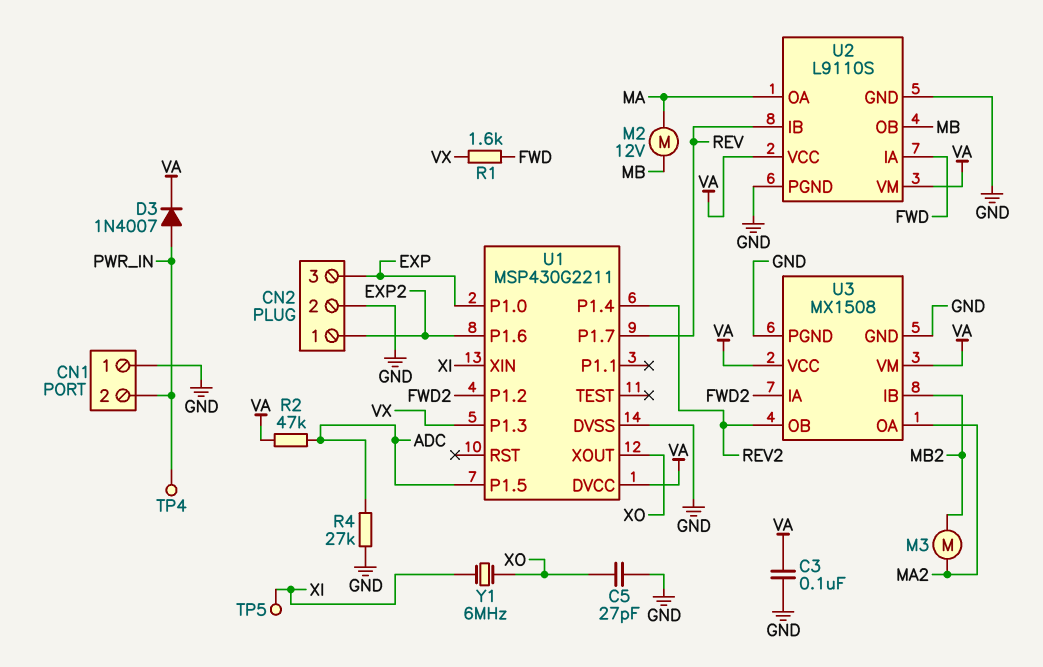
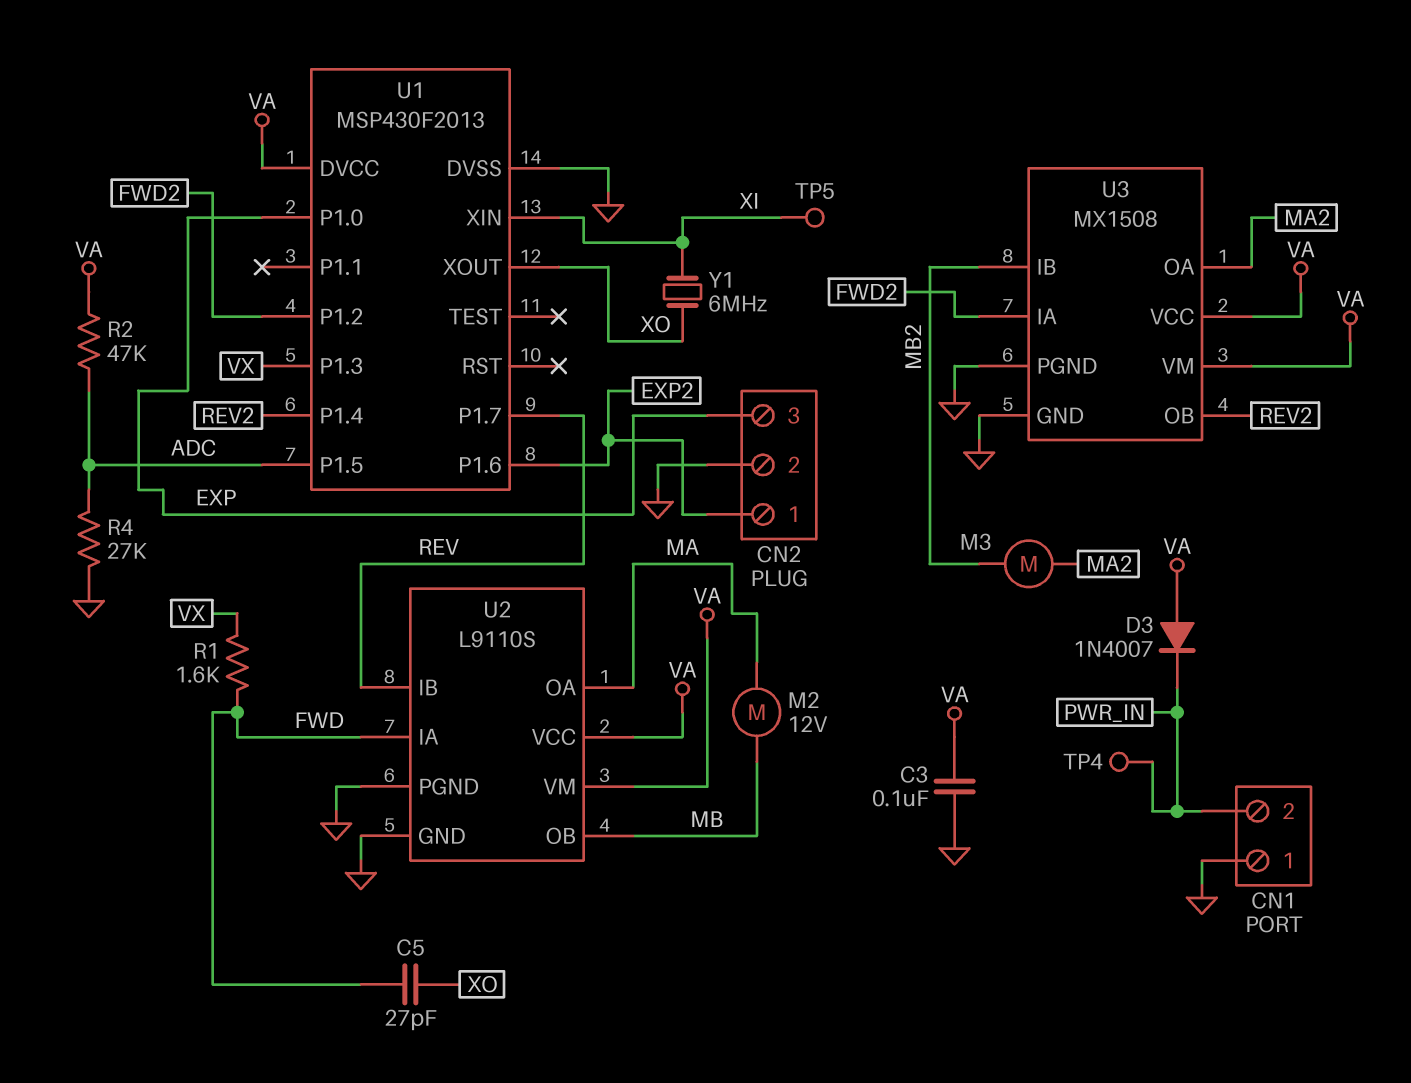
C5: 27pF (GND, XO) -> 27pF (FWD, XO)
D3: diode 1N4007 (A PWR_IN, K VA) -> diode 1N4007 (A VA, K PWR_IN)
U1: MSP430G2211 -> MSP430F2013

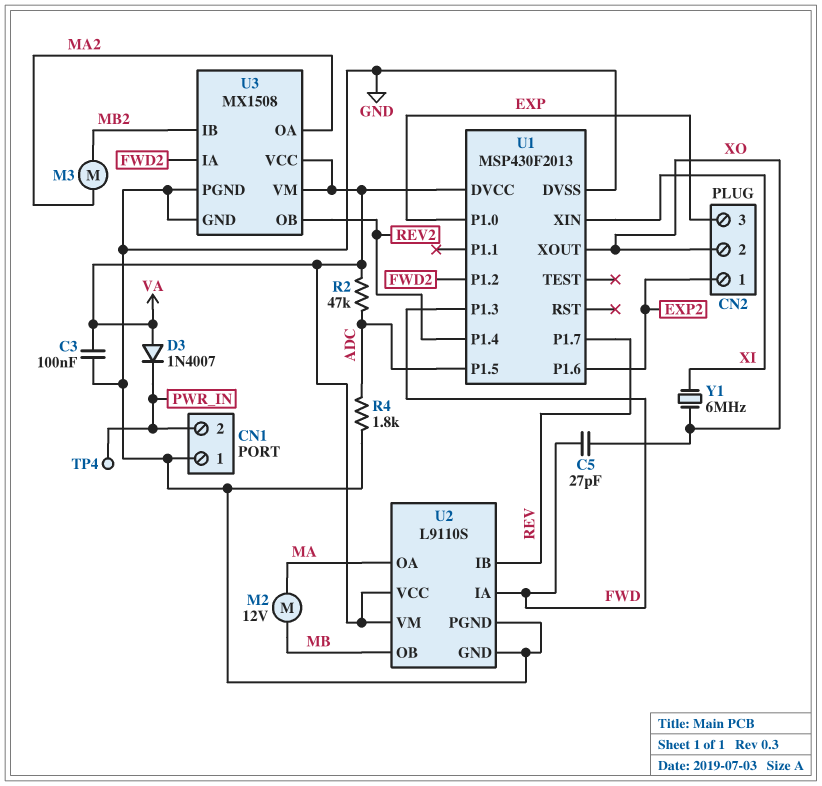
CN2 pin 2: GND -> XO
R1: 1.6k (FWD, VX) -> none
R4: 27k (ADC, GND) -> 1.8k (ADC, GND)
TP5: test point (XI) -> none
U1 pin P1.3: VX -> FWD

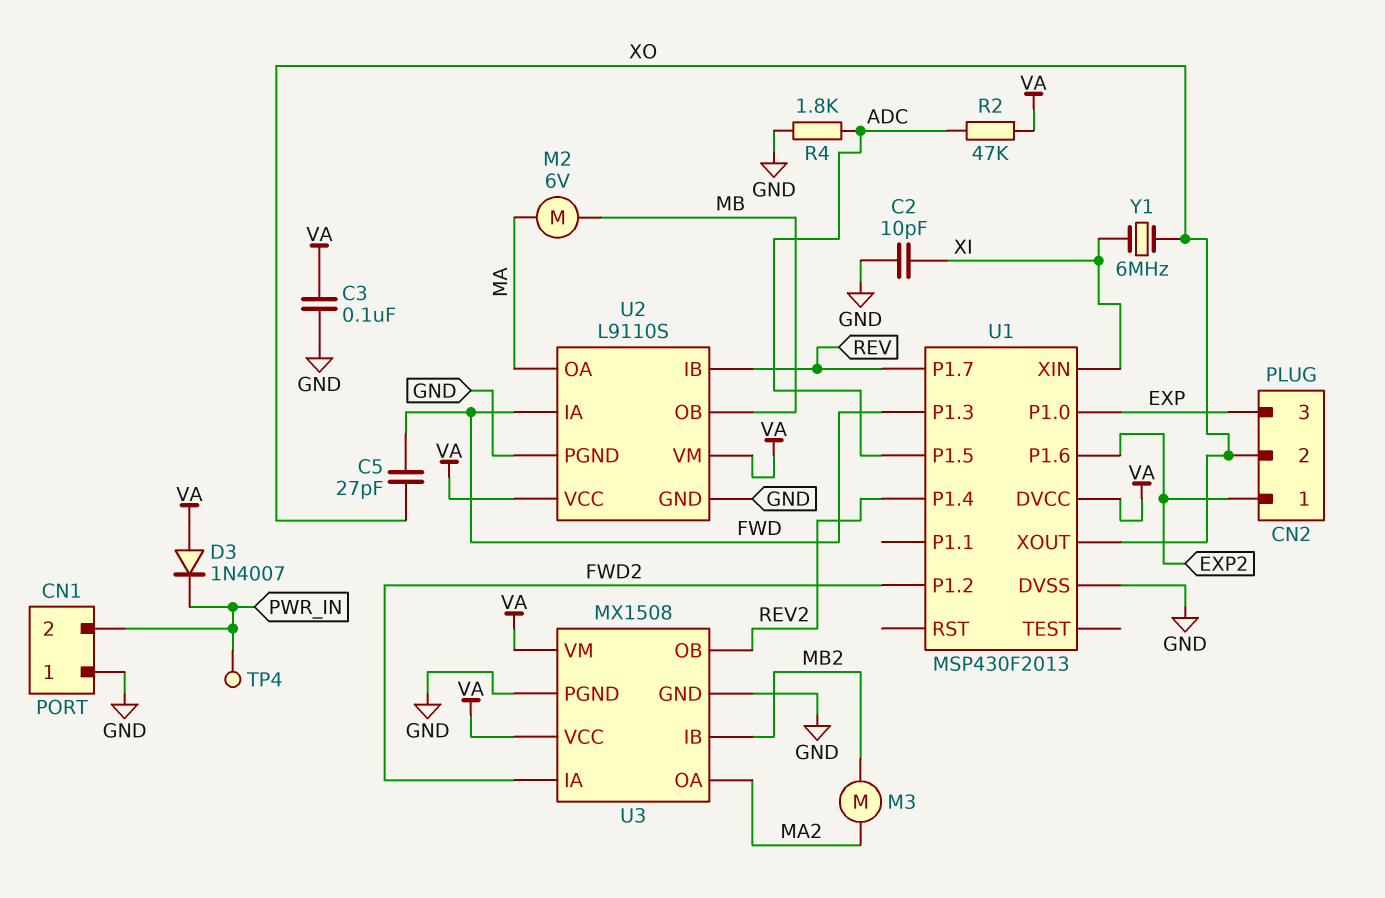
C2: none -> 10pF (GND, XI)
M2: motor 12V (MA, MB) -> motor 6V (MA, MB)

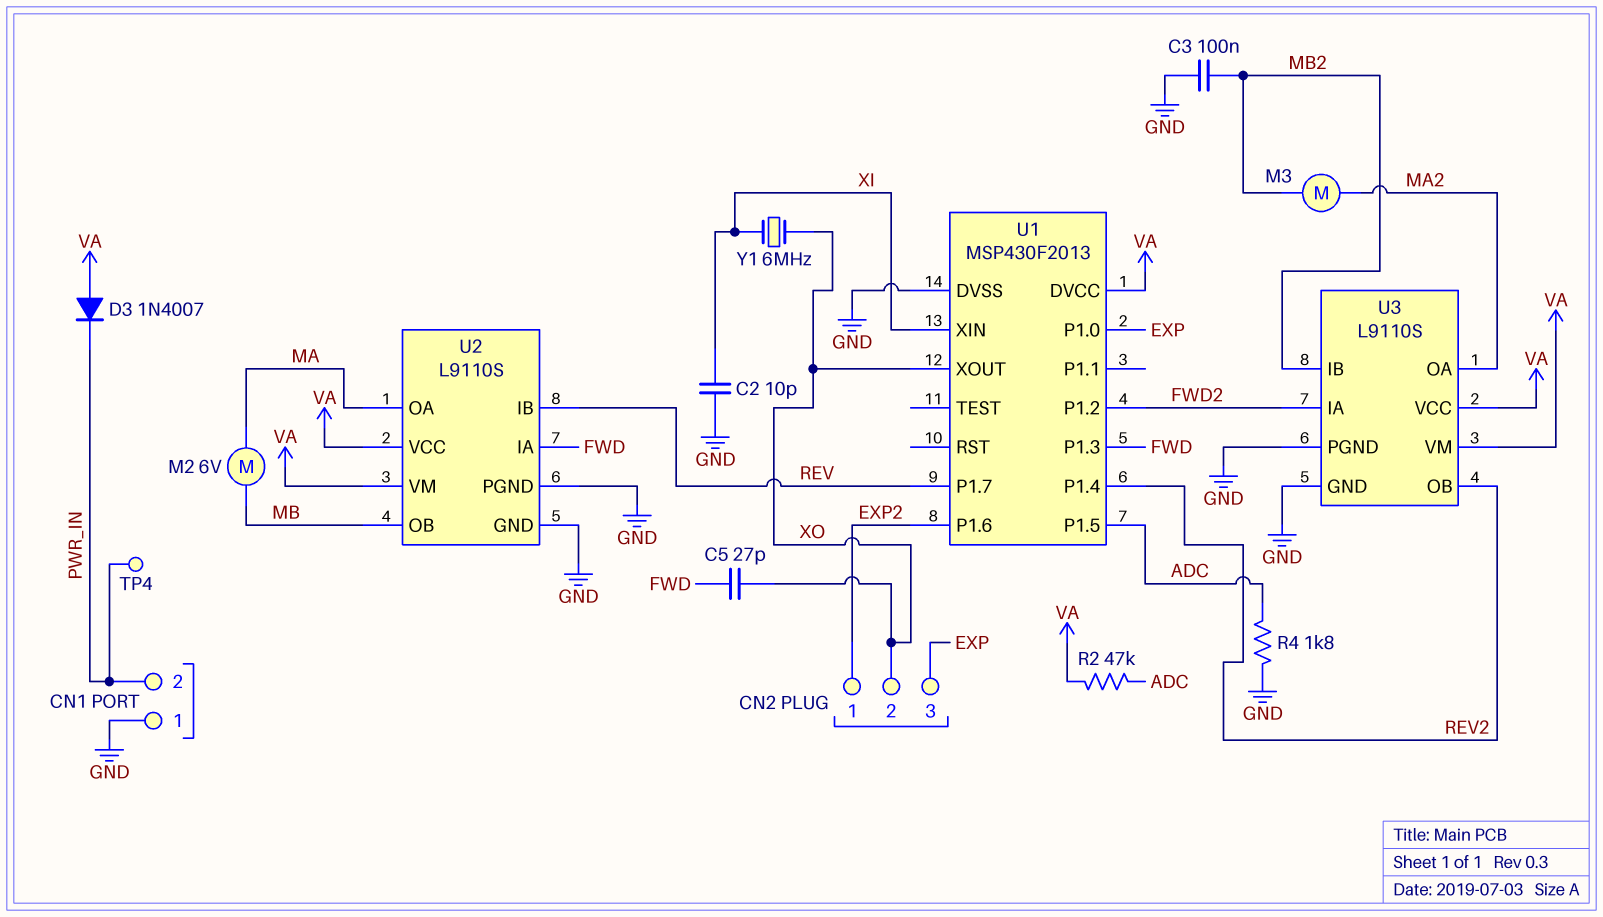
C3: 100nF (GND, VA) -> 100nF (GND, MB2)
U3: MX1508 -> L9110S

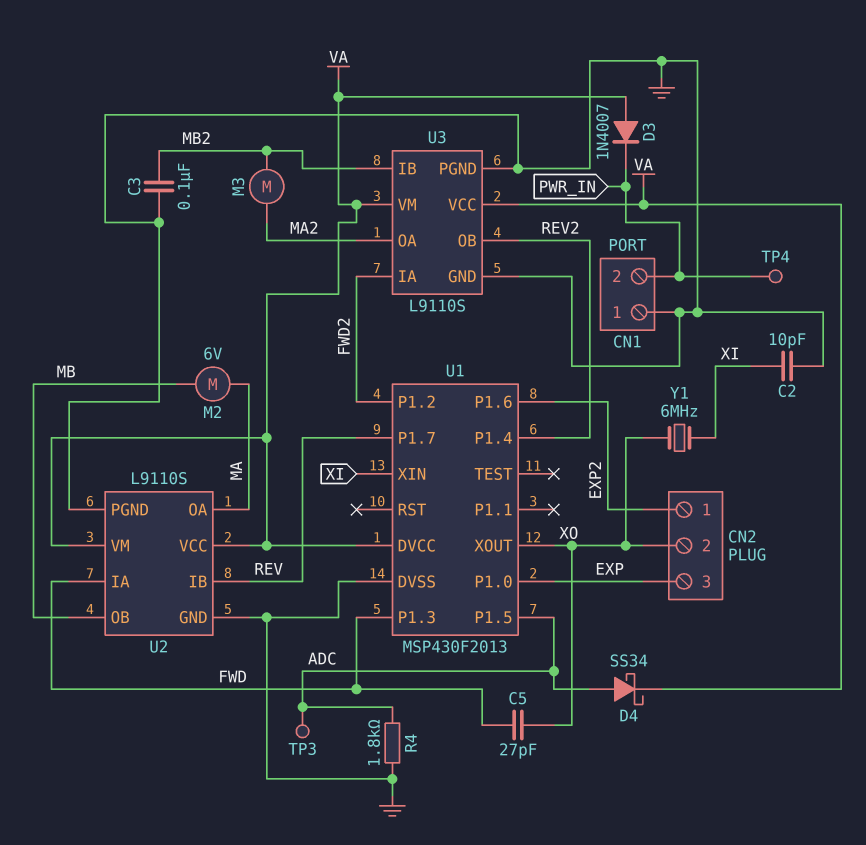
D4: none -> schottky SS34 (A ADC, K VA)
R2: 47k (ADC, VA) -> none
TP3: none -> test point (ADC)

